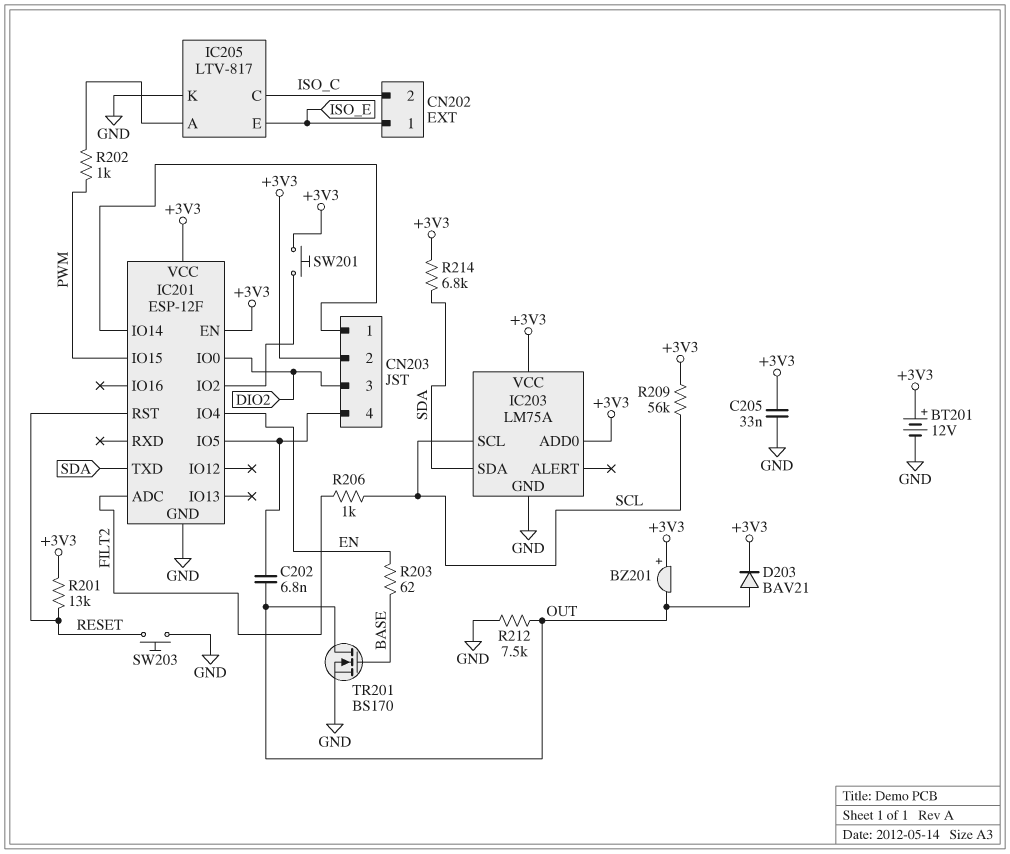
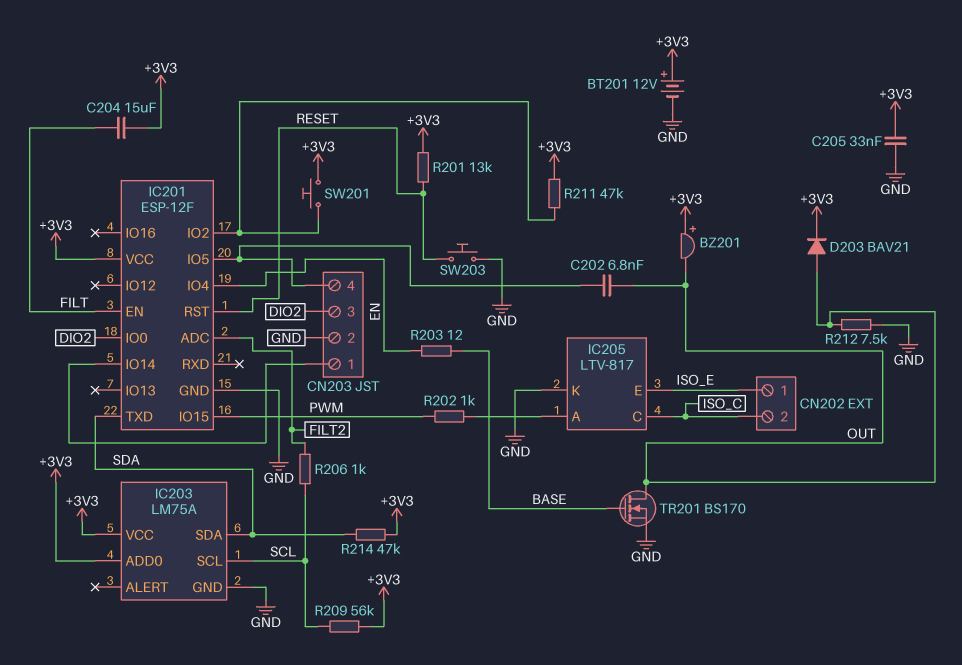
C204: none -> 15uF (+3V3, FILT)
CN203 pin 2: +3V3 -> GND
IC201 pin EN: +3V3 -> FILT
R203: 62 (BASE, EN) -> 12 (BASE, EN)
R211: none -> 47k (+3V3, IC201/IO2)
R214: 6.8k (+3V3, SDA) -> 47k (+3V3, SDA)

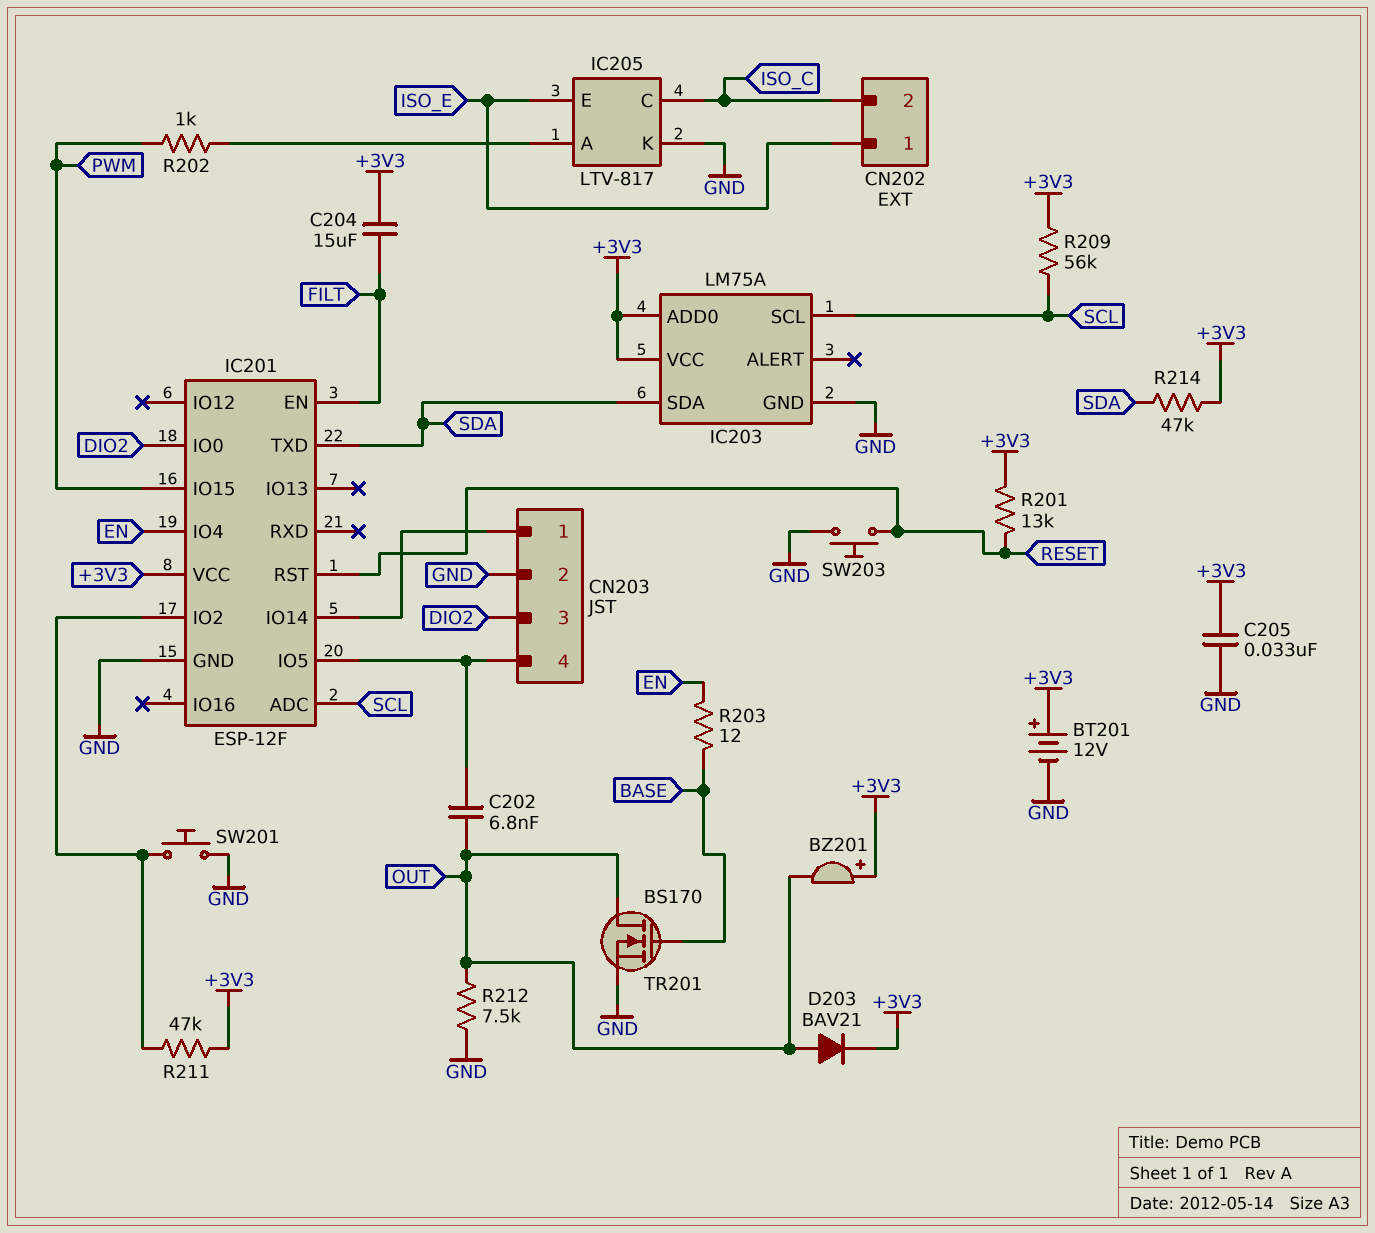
IC201 pin ADC: FILT2 -> SCL
R206: 1k (FILT2, SCL) -> none
SW201: button (+3V3, IC201/IO2) -> button (GND, IC201/IO2)

